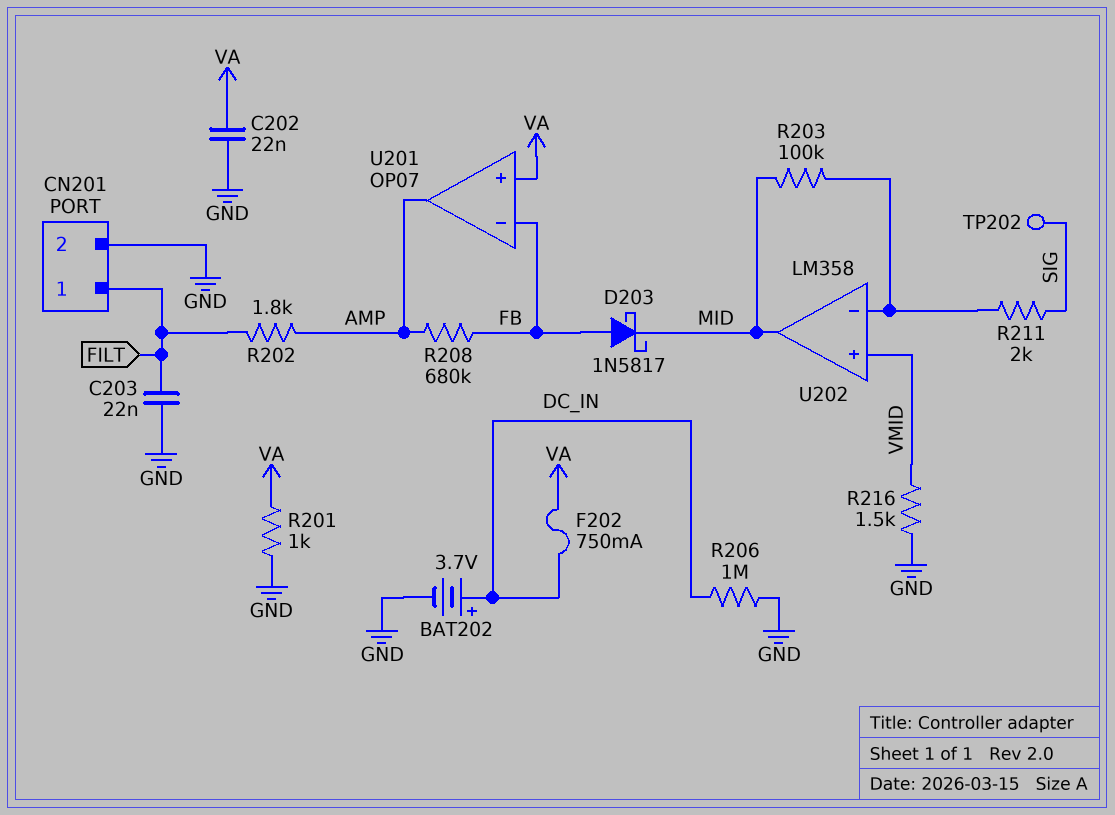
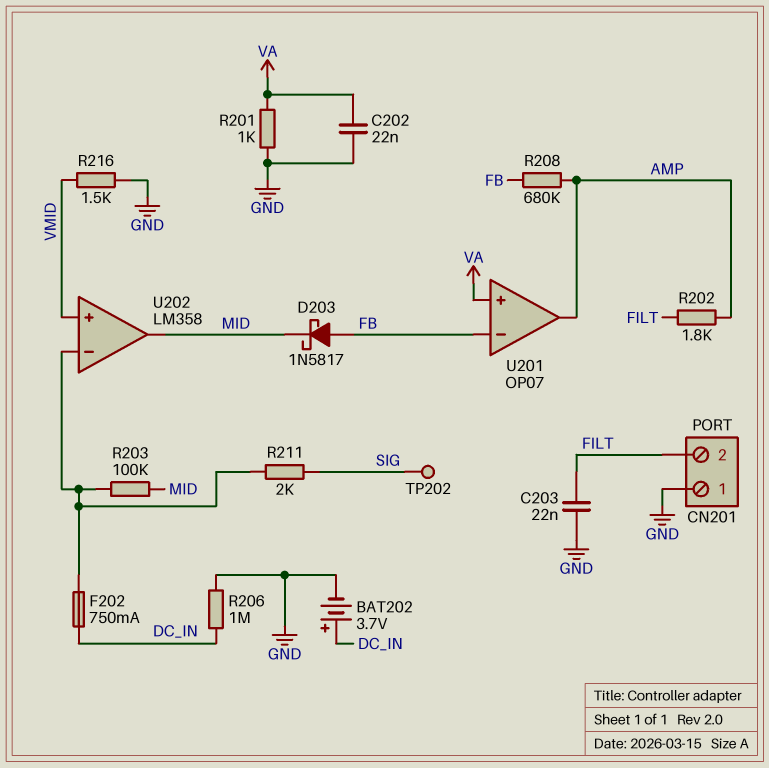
CN201 pin 1: FILT -> GND
CN201 pin 2: GND -> FILT
F202: 750mA (DC_IN, VA) -> 750mA (DC_IN, U202/in-)

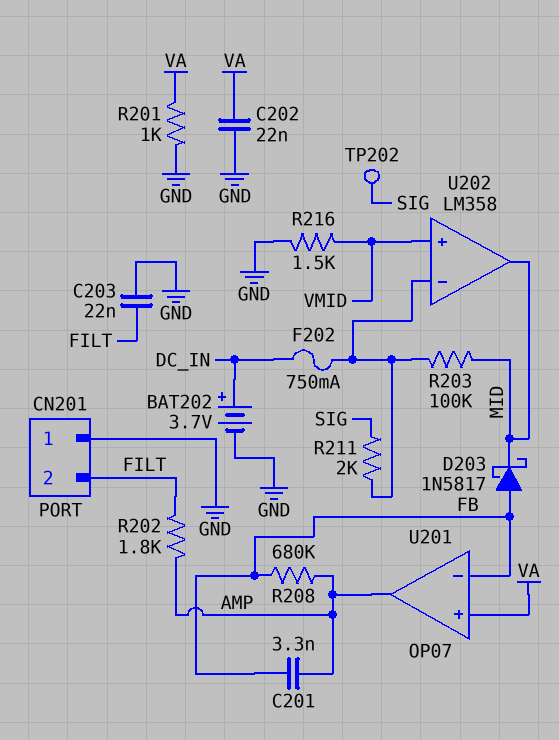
C201: none -> 3.3nF (AMP, FB)
R206: 1M (DC_IN, GND) -> none

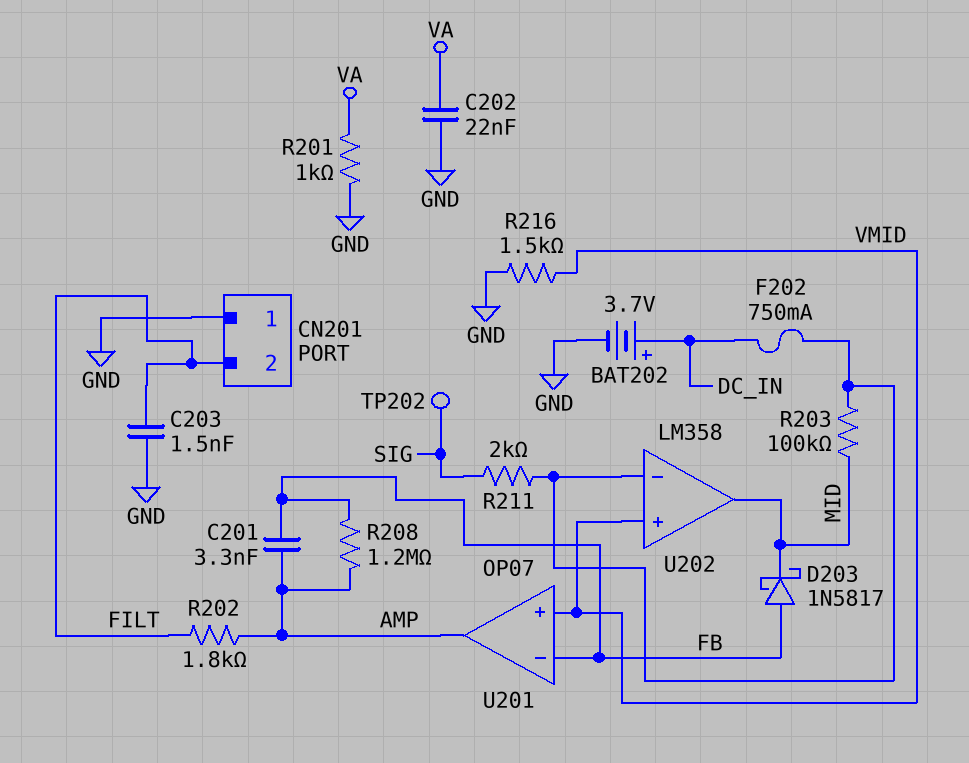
C203: 22nF (FILT, GND) -> 1.5nF (FILT, GND)
R208: 680k (AMP, FB) -> 1.2M (AMP, FB)
U201 pin in+: VA -> VMID

